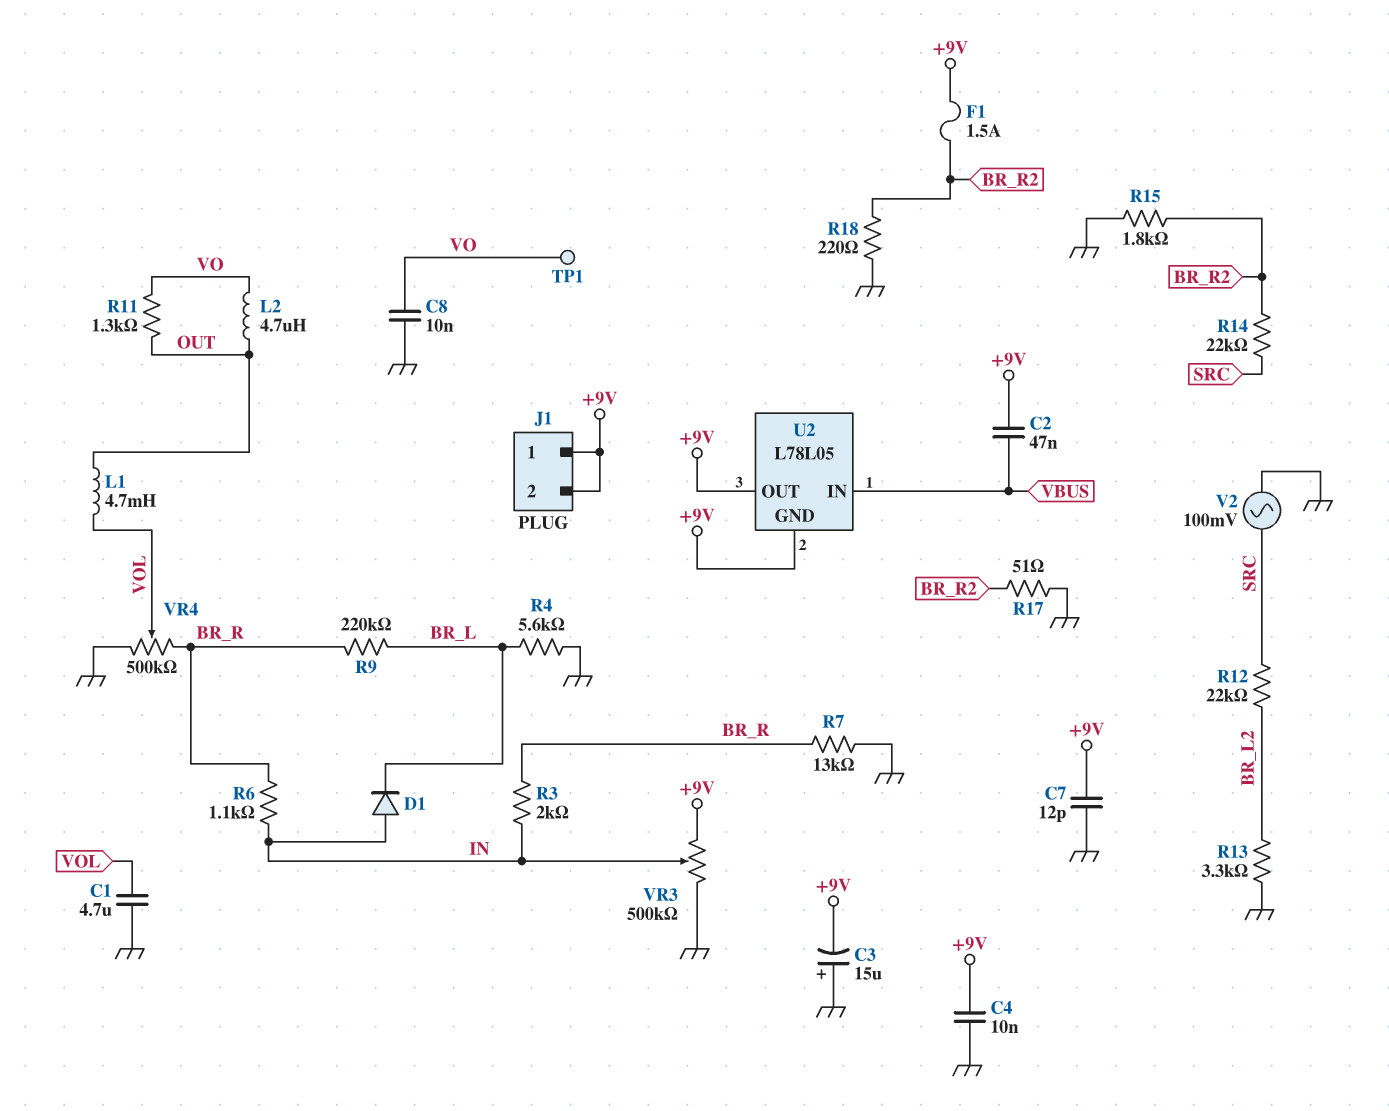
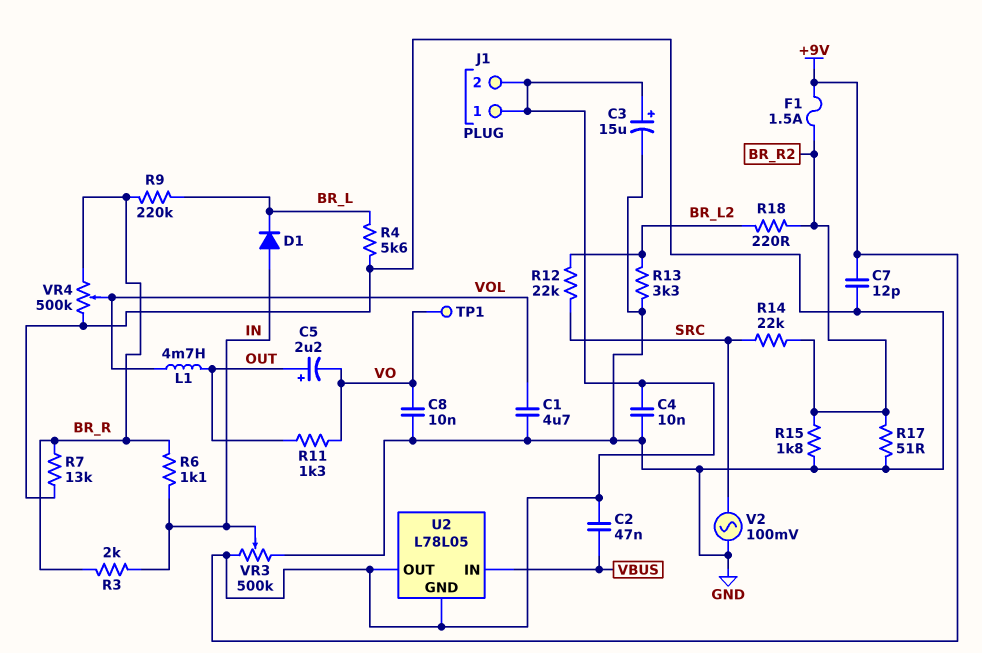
C3: 15uF (plus GND, minus +9V) -> 15uF (plus +9V, minus GND)
C5: none -> 2.2uF (plus OUT, minus VO)
L2: 4.7uH (OUT, VO) -> none
R18: 220 (BR_R2, GND) -> 220 (BR_L2, BR_R2)

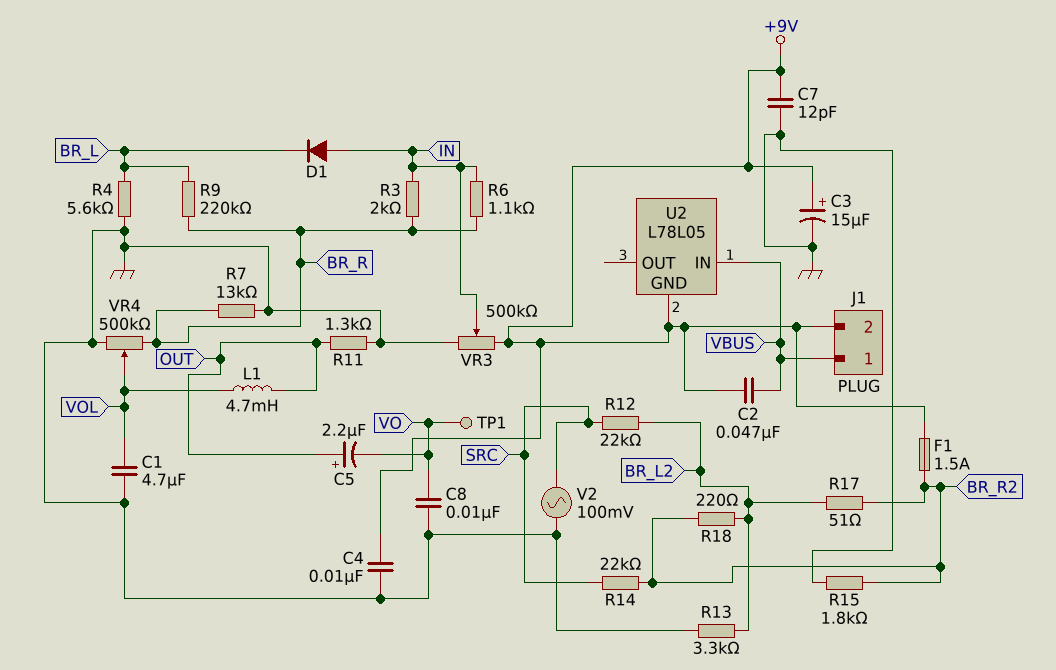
J1 pin 1: +9V -> VBUS
R11: 1.3k (OUT, VO) -> 1.3k (GND, OUT)
R17: 51 (BR_R2, GND) -> 51 (BR_L2, BR_R2)
U2 pin OUT: +9V -> none

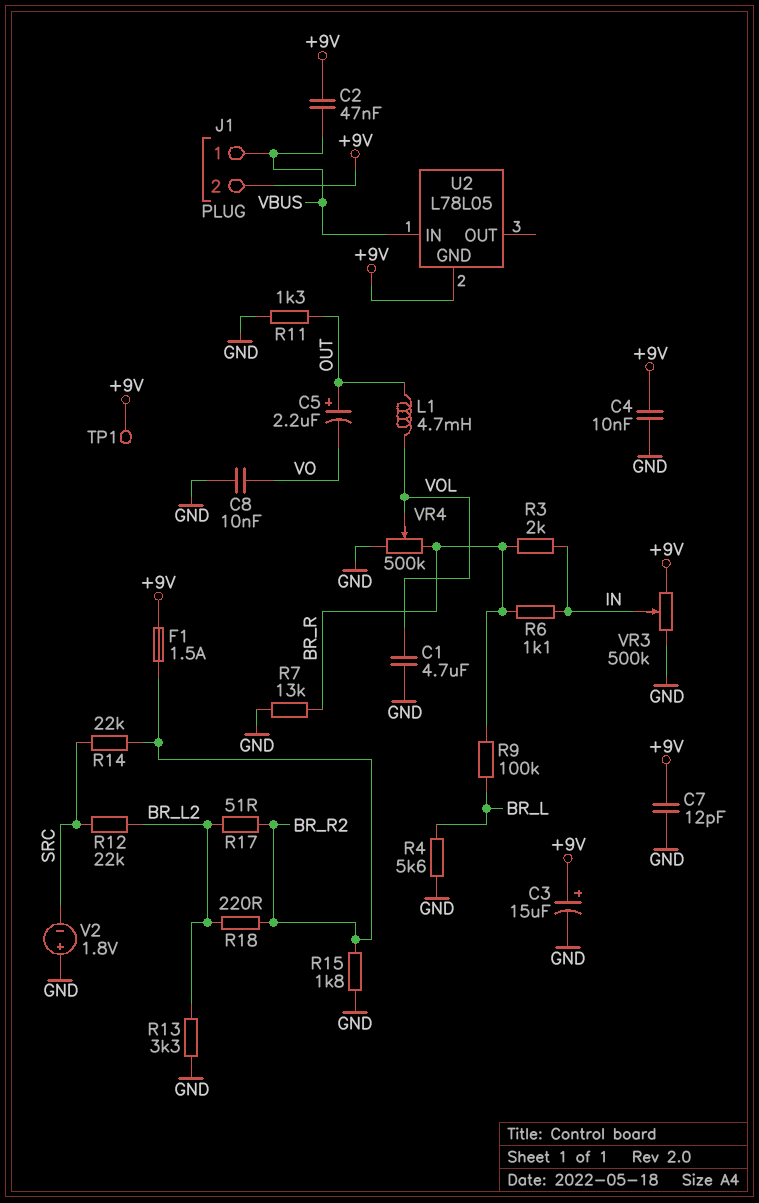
D1: diode (A IN, K BR_L) -> none
R9: 220k (BR_L, BR_R) -> 100k (BR_L, BR_R)
TP1: test point (VO) -> test point (+9V)
V2: AC 100mV (GND, SRC) -> 1.8V (plus GND, minus SRC)

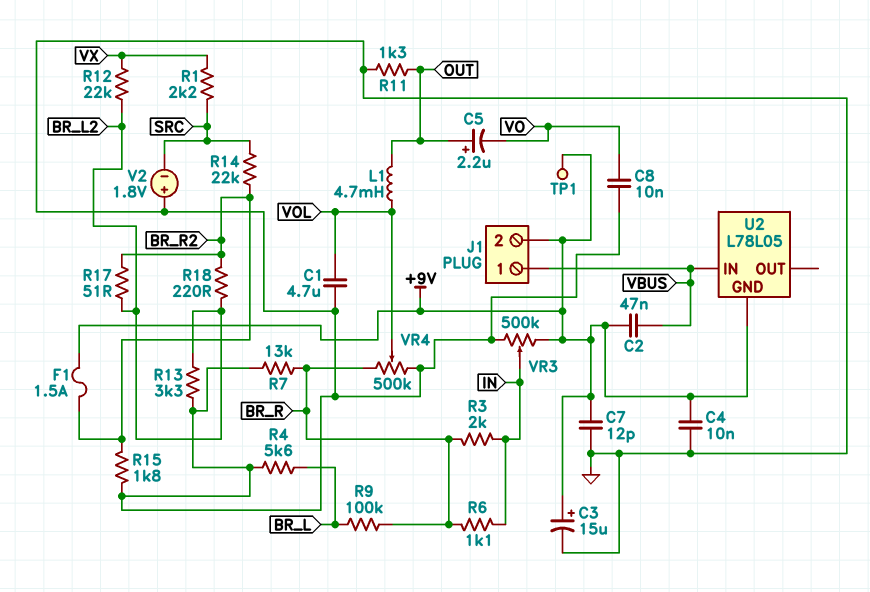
R1: none -> 2.2k (SRC, VX)
R12: 22k (BR_L2, SRC) -> 22k (BR_L2, VX)

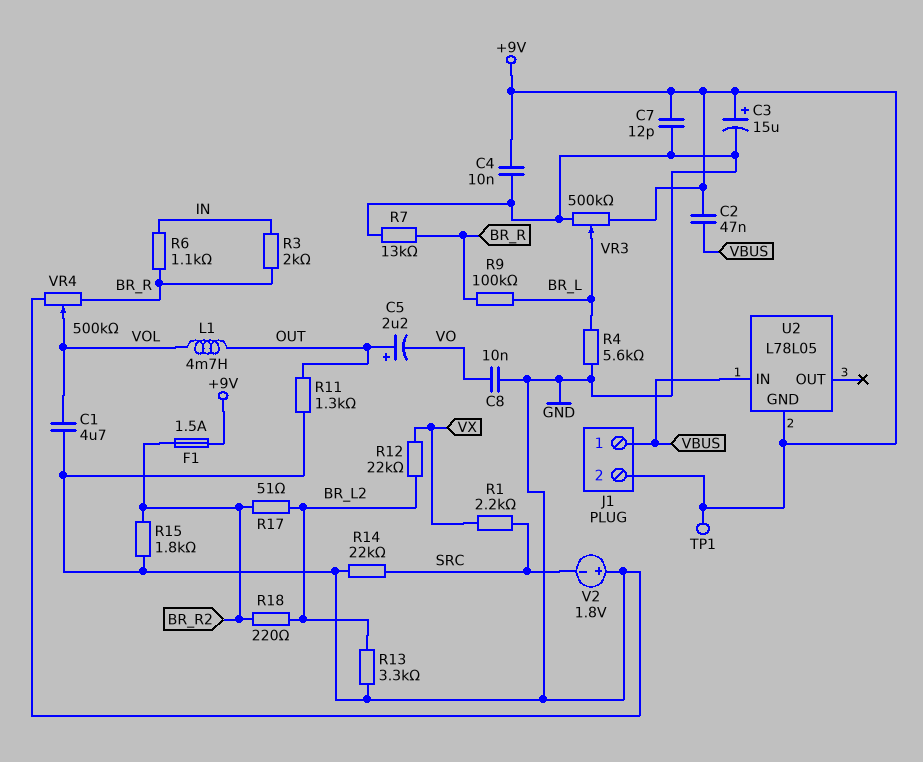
R14: 22k (BR_R2, SRC) -> 22k (GND, SRC)
VR3: 500k (+9V, GND, wiper IN) -> 500k (+9V, GND, wiper BR_L)

